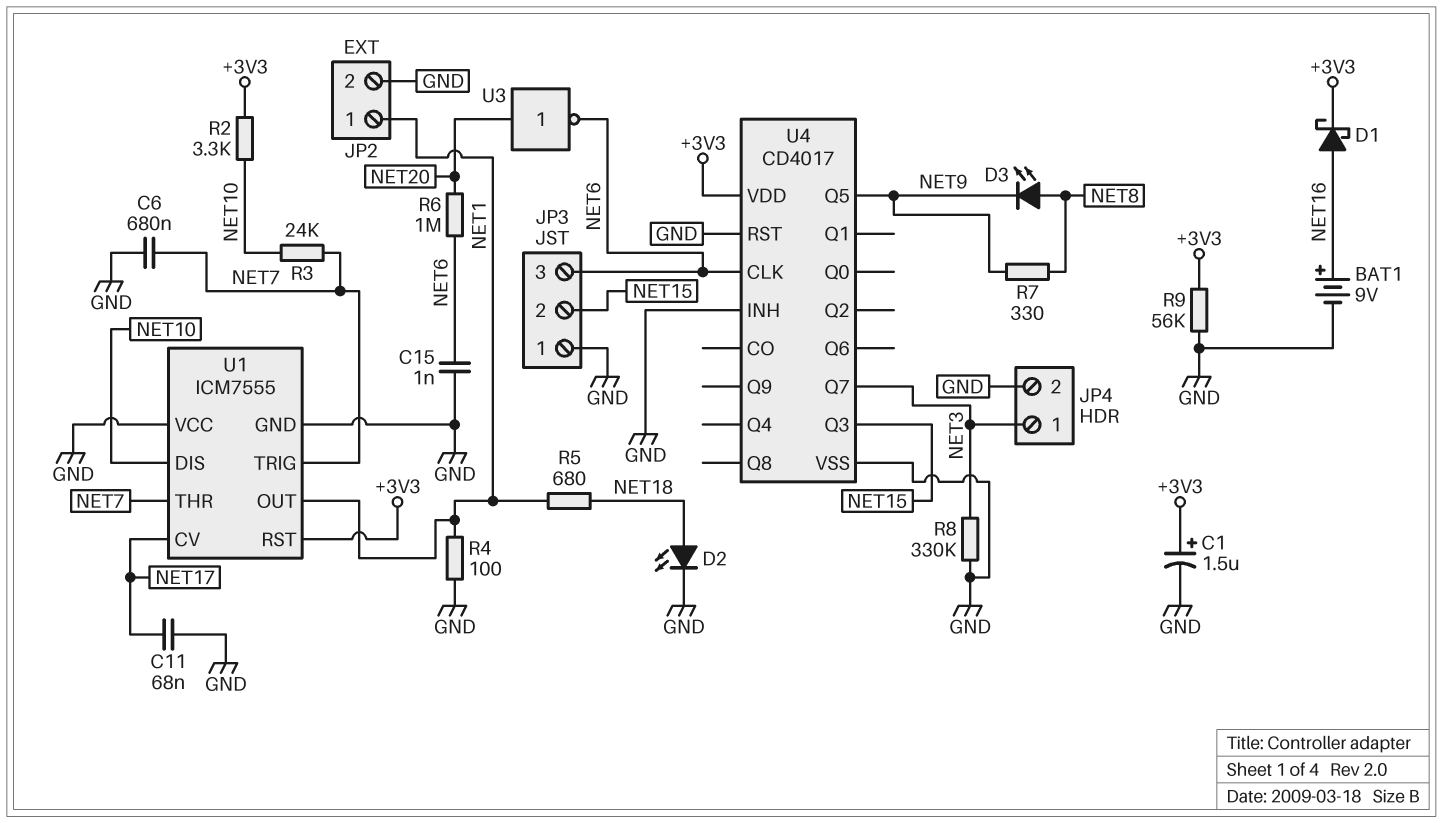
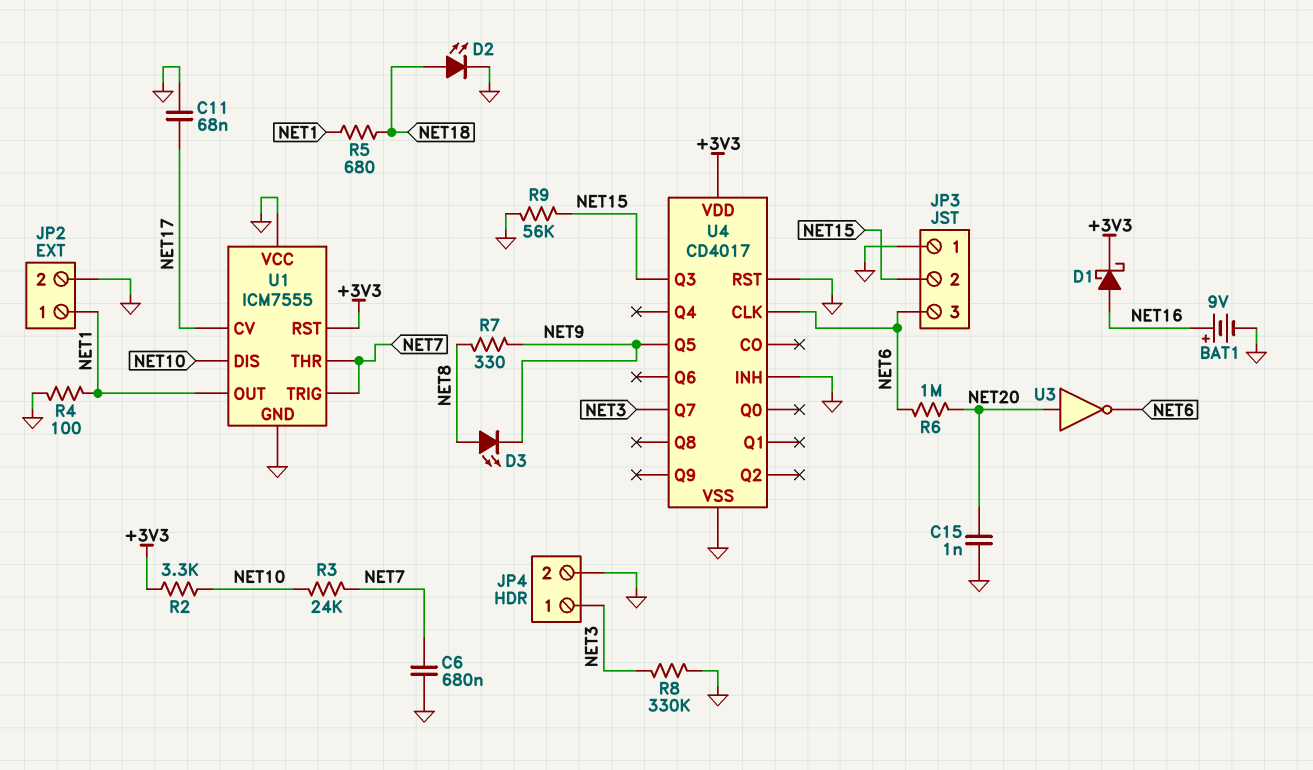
C1: 1.5uF (plus +3V3, minus GND) -> none
C15: 1nF (GND, NET6) -> 1nF (GND, NET20)
R9: 56k (+3V3, GND) -> 56k (GND, NET15)

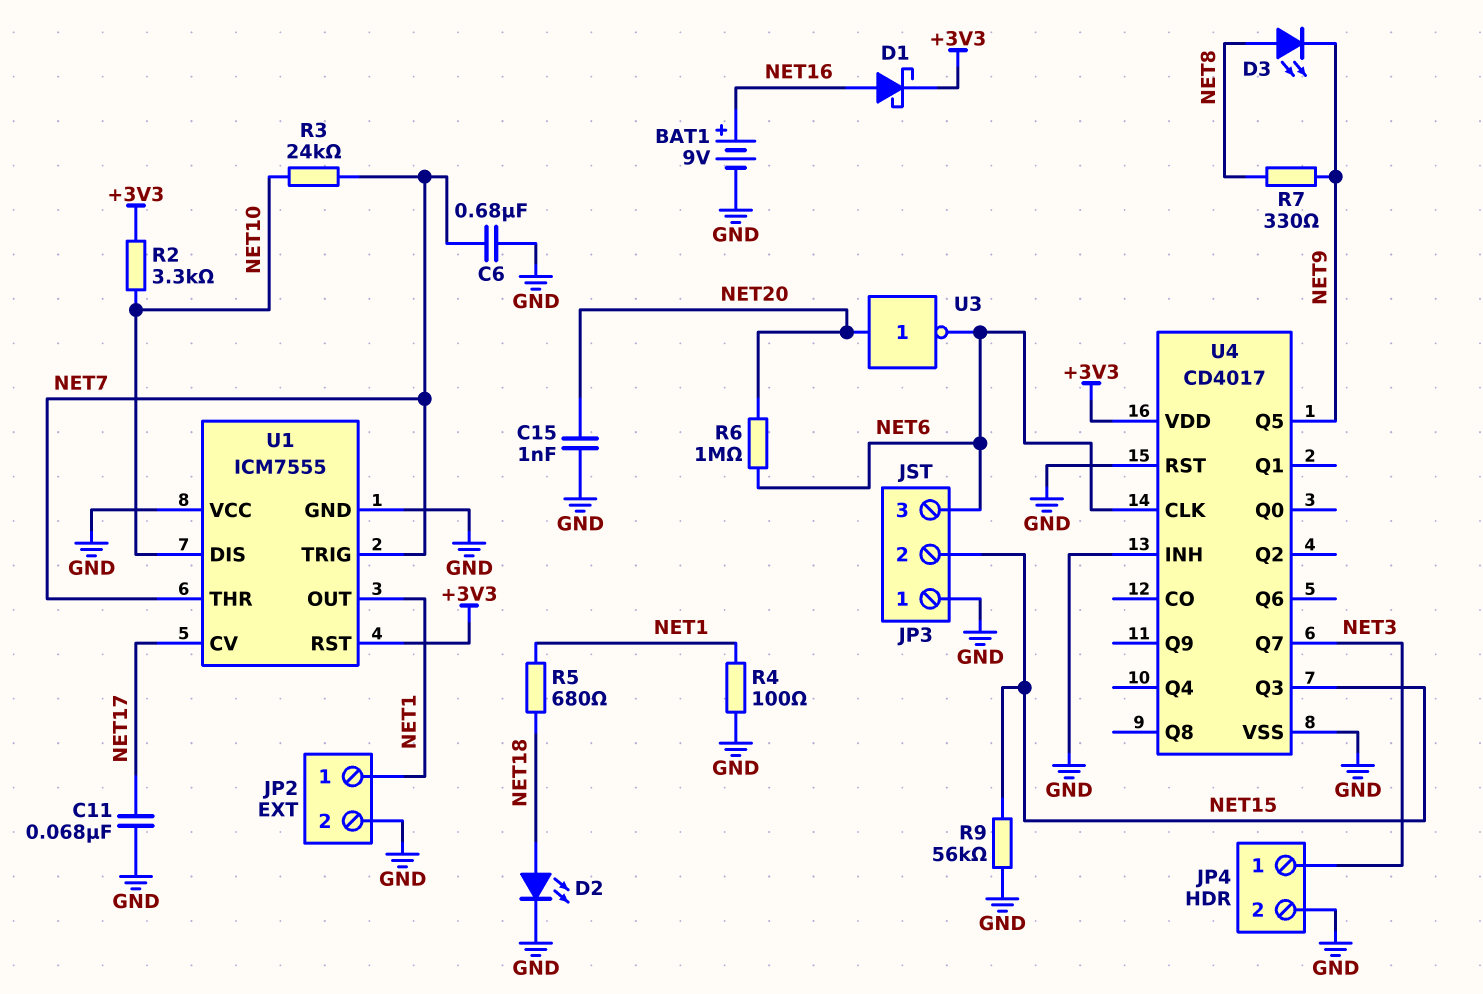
R8: 330k (GND, NET3) -> none

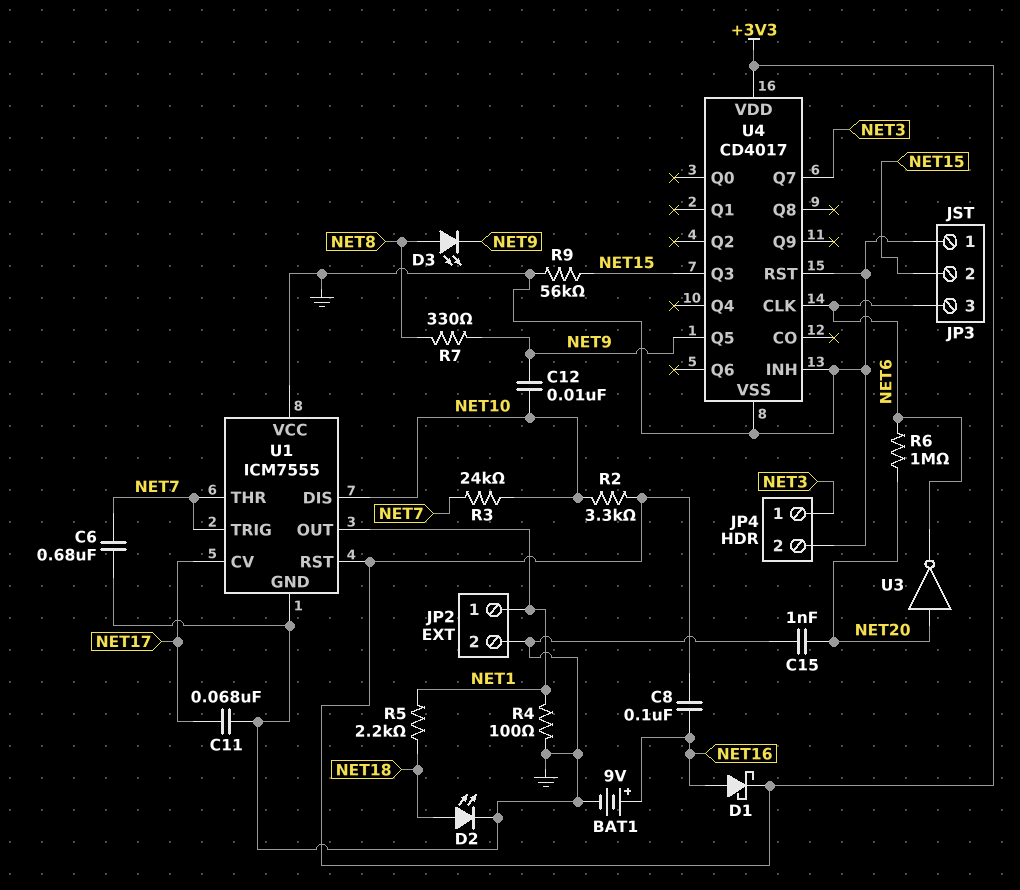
C8: none -> 100nF (+3V3, NET16)
C12: none -> 10nF (NET9, NET10)
R5: 680 (NET1, NET18) -> 2.2k (NET1, NET18)

